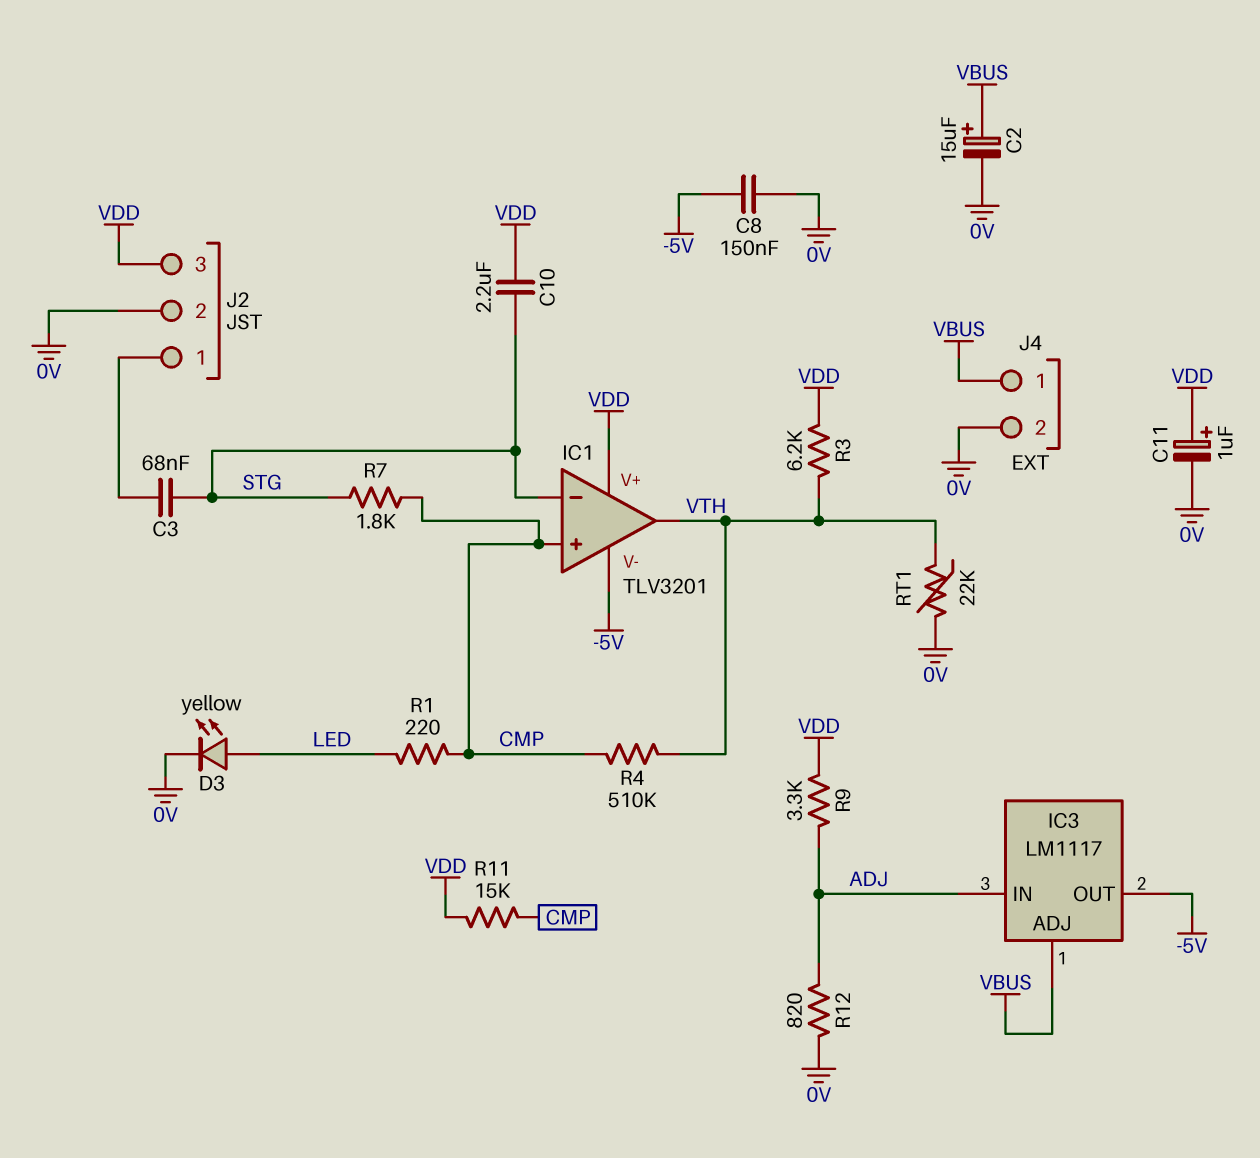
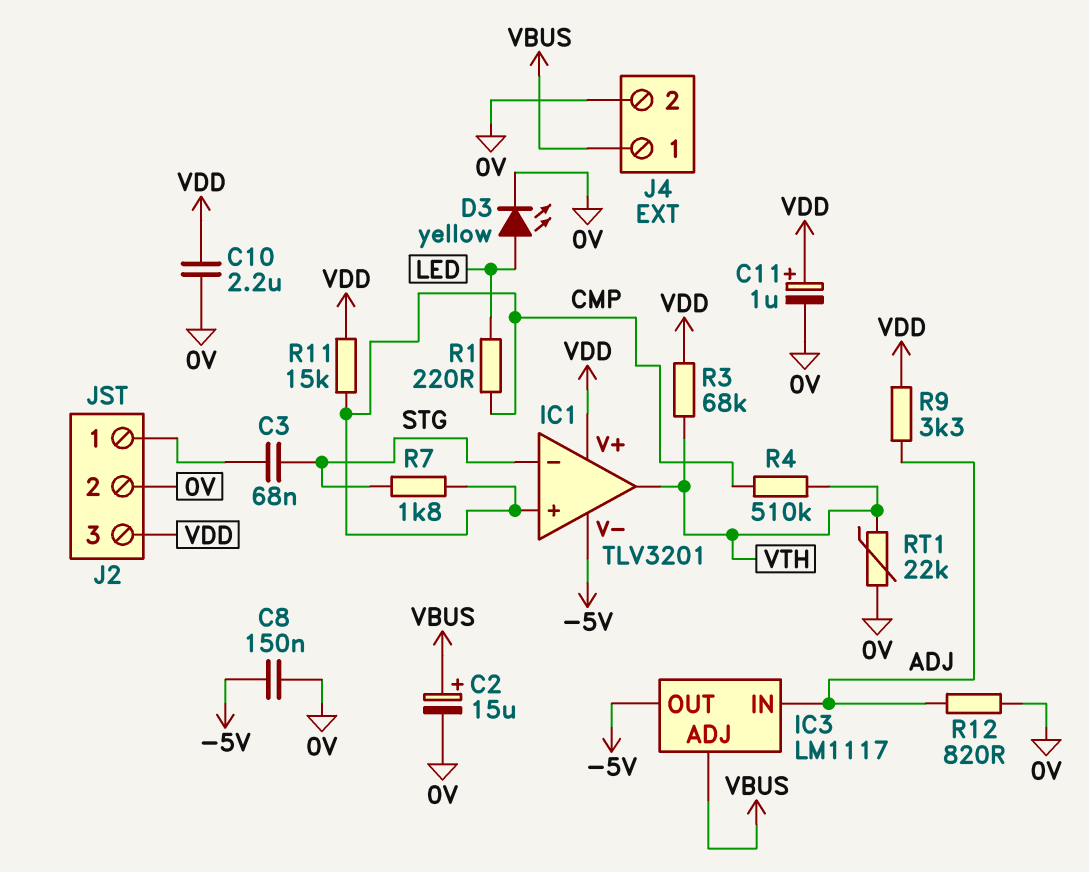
C10: 2.2uF (STG, VDD) -> 2.2uF (0V, VDD)
R3: 6.2k (VDD, VTH) -> 68k (VDD, VTH)

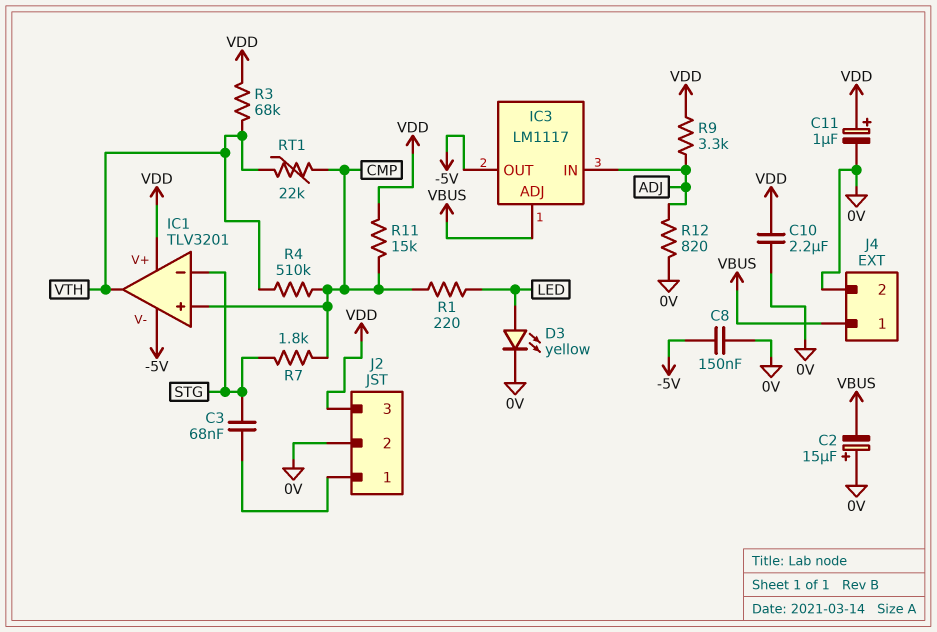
C2: 15uF (plus VBUS, minus 0V) -> 15uF (plus 0V, minus VBUS)
RT1: 22k (0V, VTH) -> 22k (CMP, VTH)

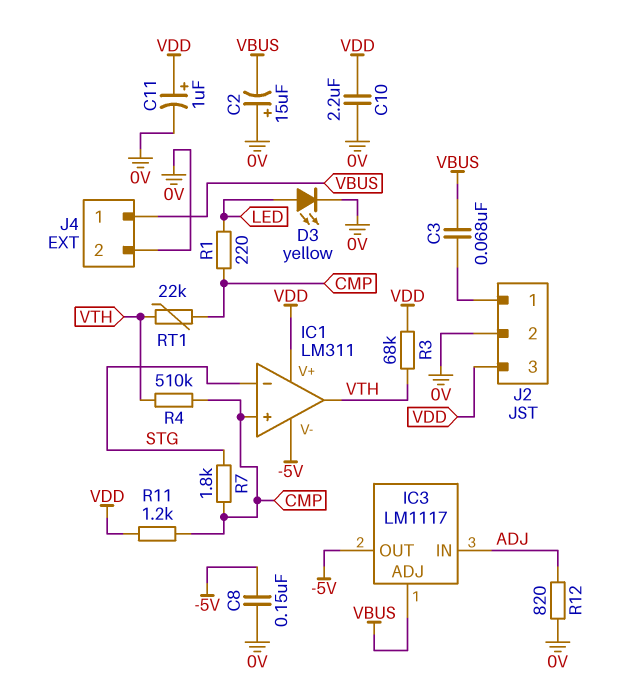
C3: 68nF (J2/1, STG) -> 68nF (J2/1, VBUS)
IC1: TLV3201 -> LM311
R9: 3.3k (ADJ, VDD) -> none
R11: 15k (CMP, VDD) -> 1.2k (CMP, VDD)

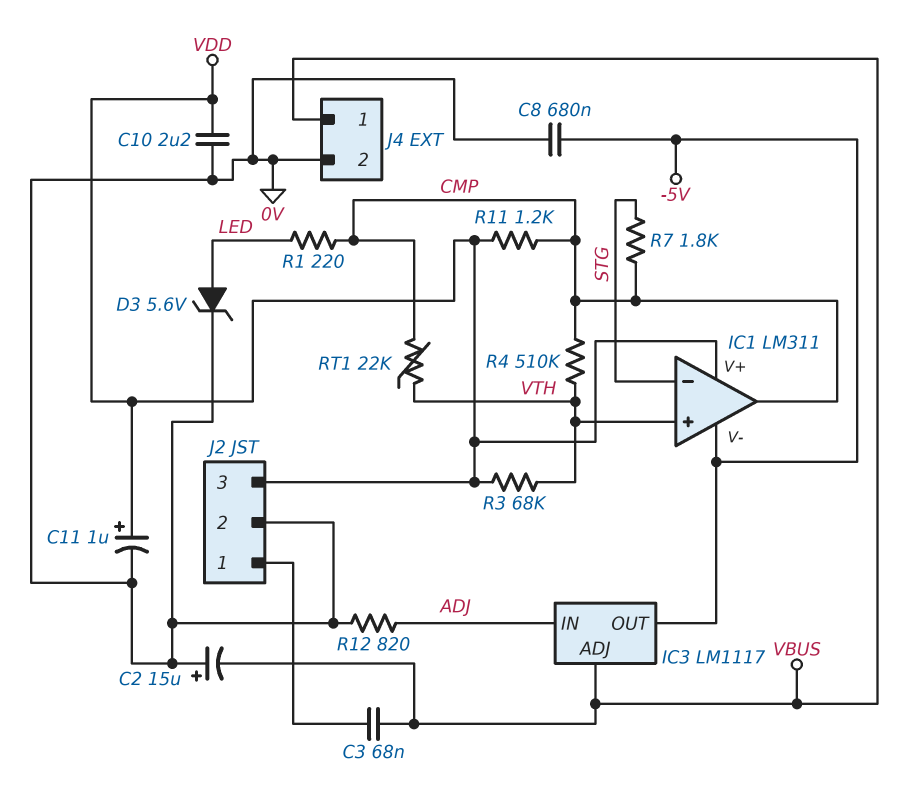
C8: 150nF (-5V, 0V) -> 680nF (-5V, 0V)
D3: LED yellow (A LED, K 0V) -> zener 5.6V (A LED, K 0V)
IC1 pin in+: CMP -> VTH
IC1 pin out: VTH -> CMP

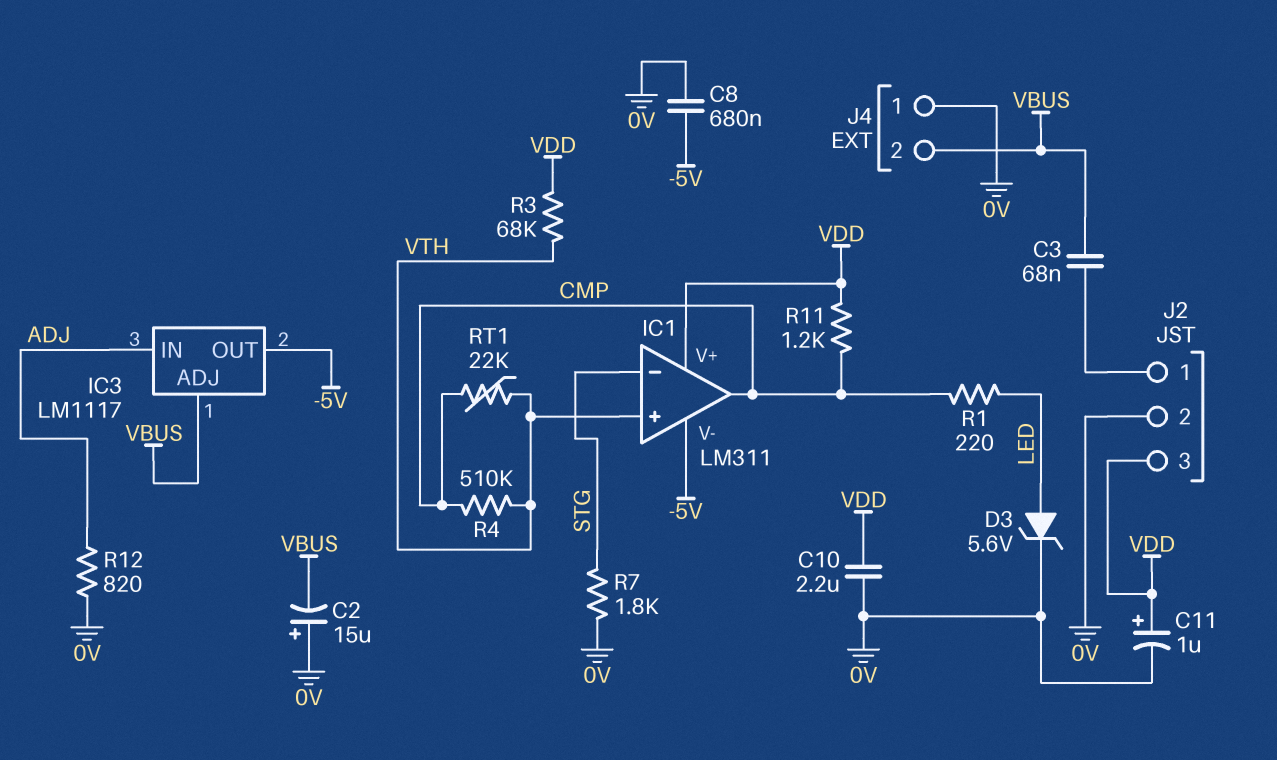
J4 pin 1: VBUS -> 0V
J4 pin 2: 0V -> VBUS
R7: 1.8k (CMP, STG) -> 1.8k (0V, STG)

